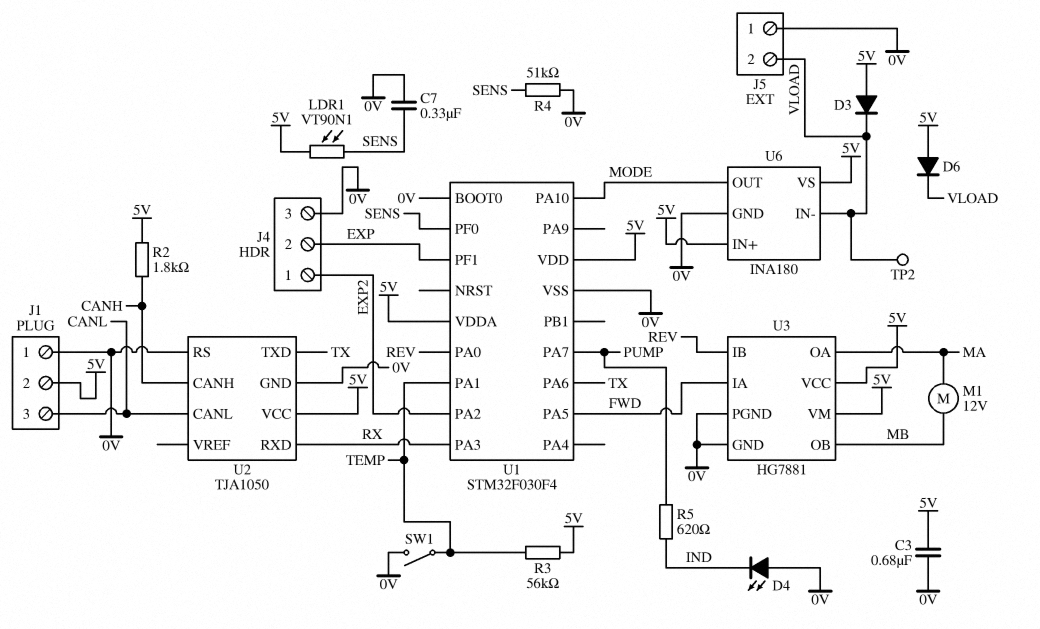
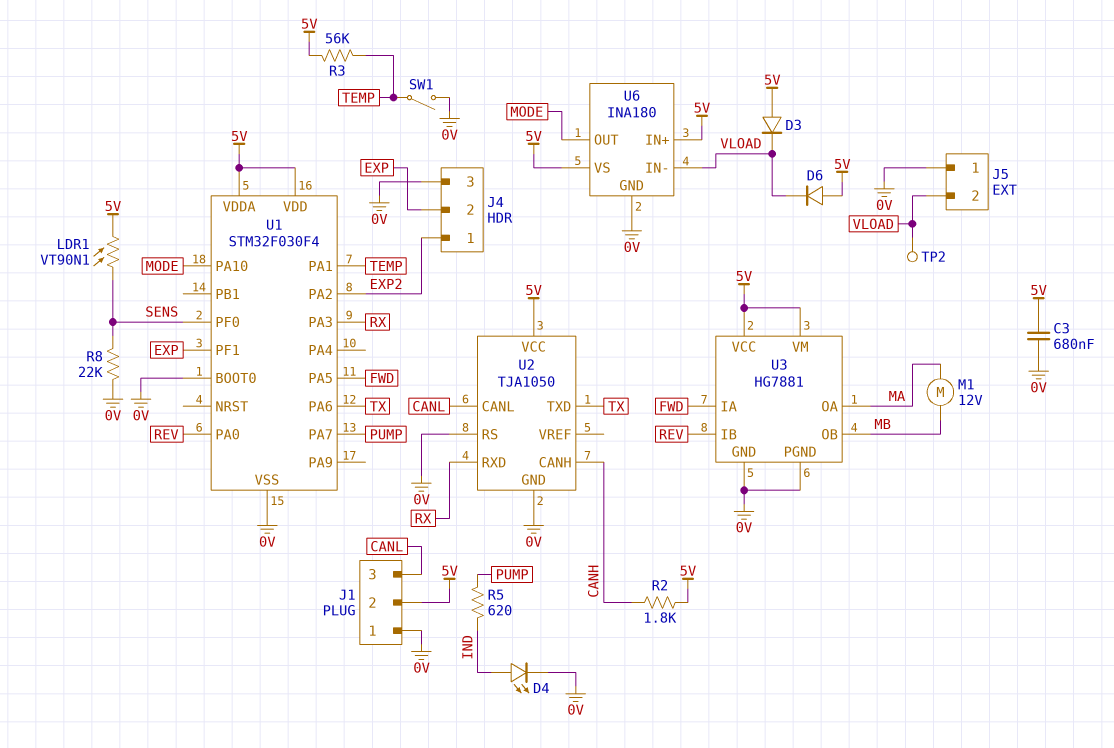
C7: 330nF (0V, SENS) -> none
D4: LED (A 0V, K IND) -> LED (A IND, K 0V)
R4: 51k (0V, SENS) -> none
R8: none -> 22k (0V, SENS)

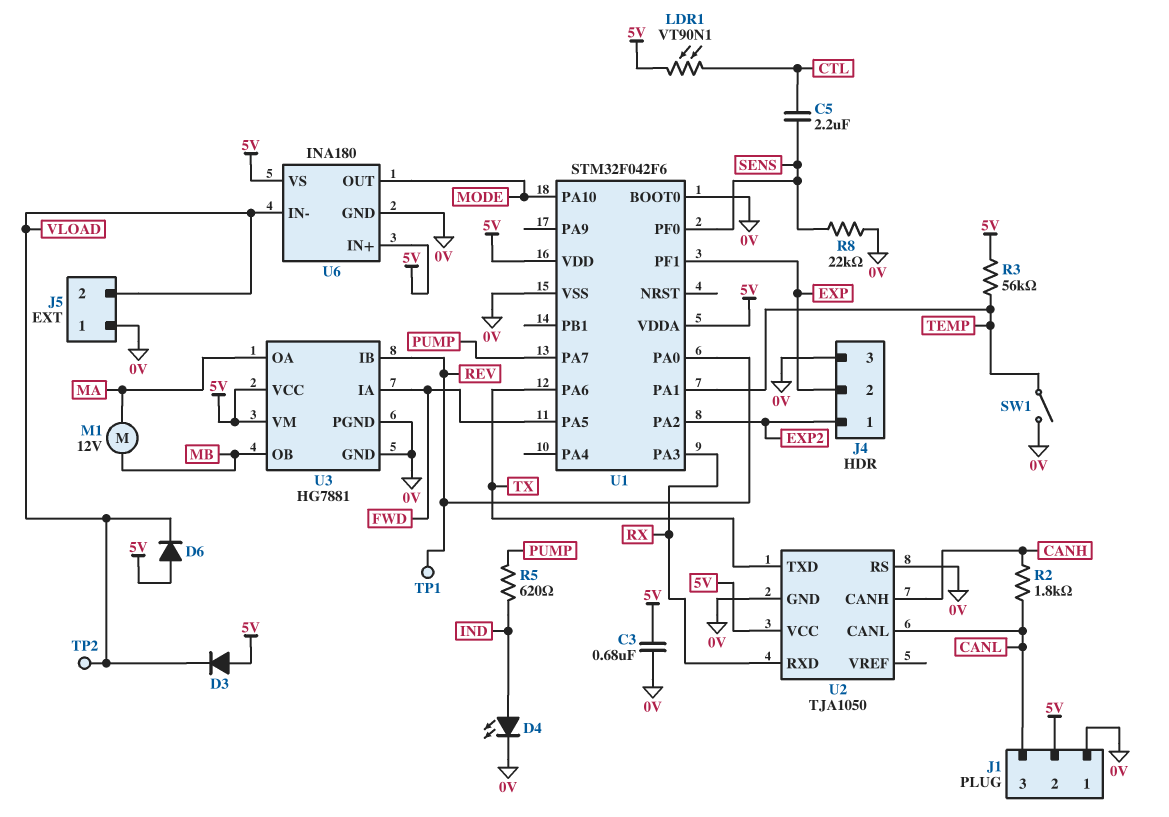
C5: none -> 2.2uF (CTL, SENS)
LDR1: VT90N1 (5V, SENS) -> VT90N1 (5V, CTL)
R2: 1.8k (5V, CANH) -> 1.8k (CANH, CANL)
TP1: none -> test point (REV)
U1: STM32F030F4 -> STM32F042F6

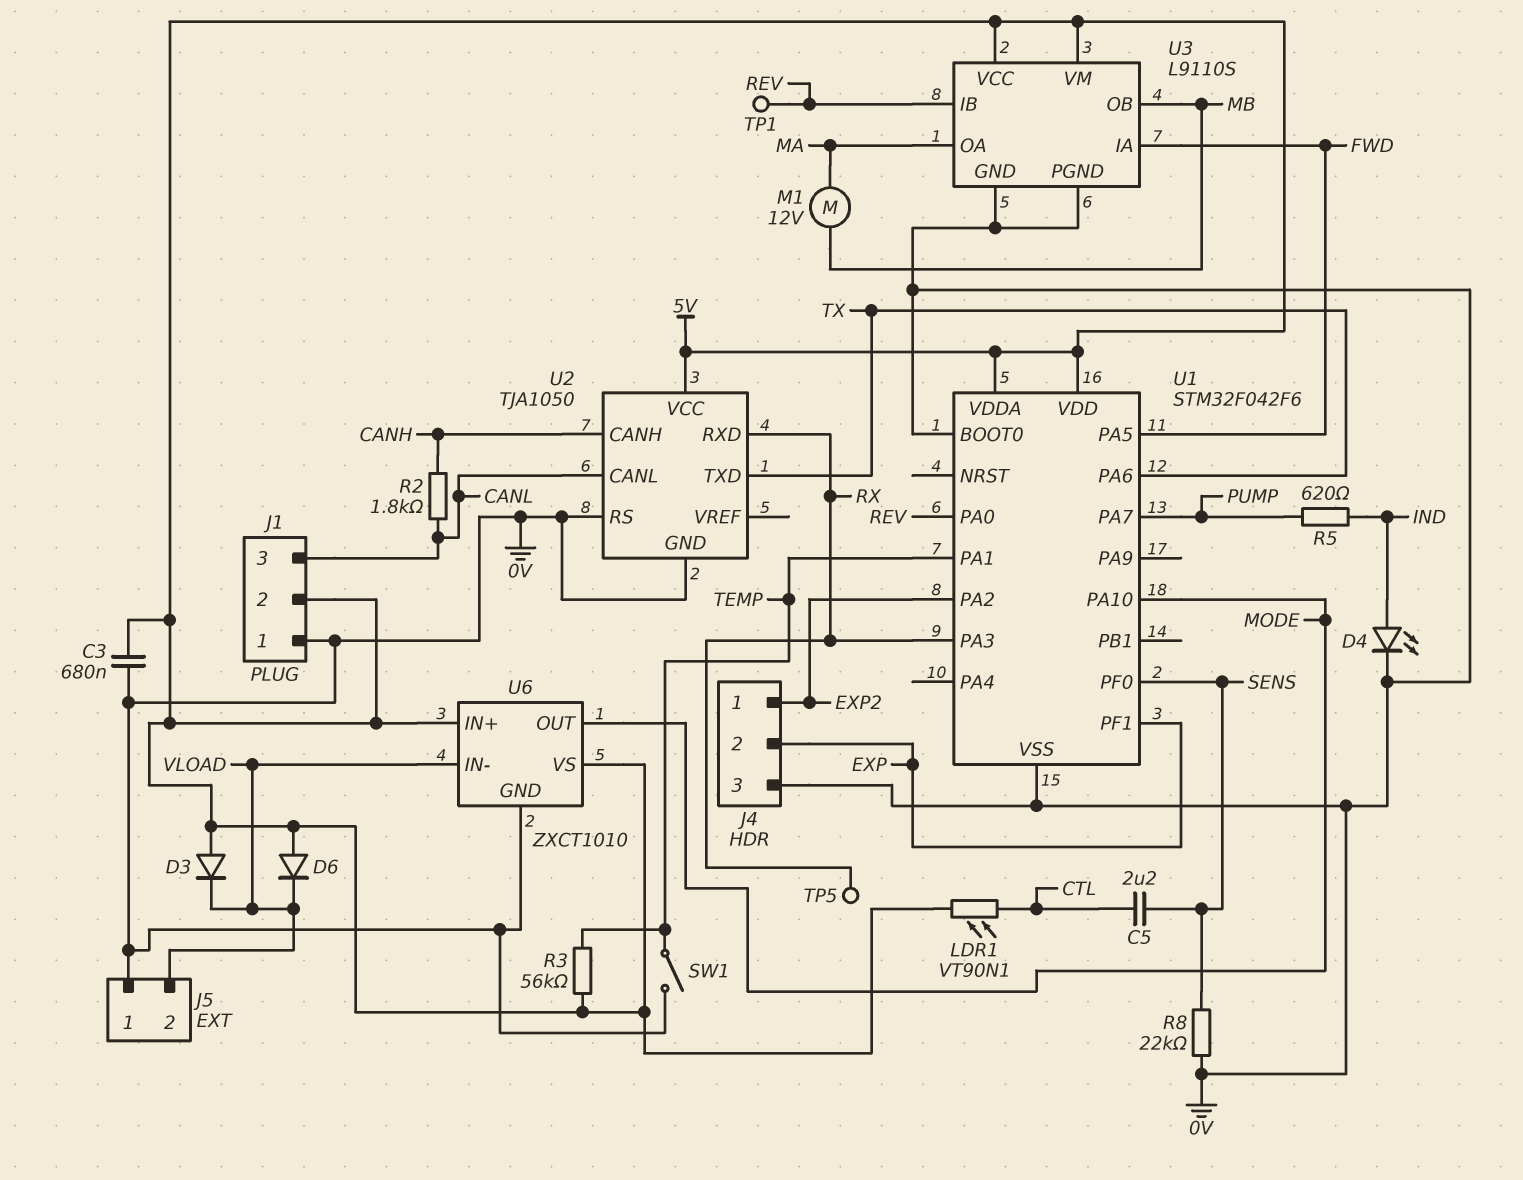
TP2: test point (VLOAD) -> none
TP5: none -> test point (RX)
U3: HG7881 -> L9110S
U6: INA180 -> ZXCT1010

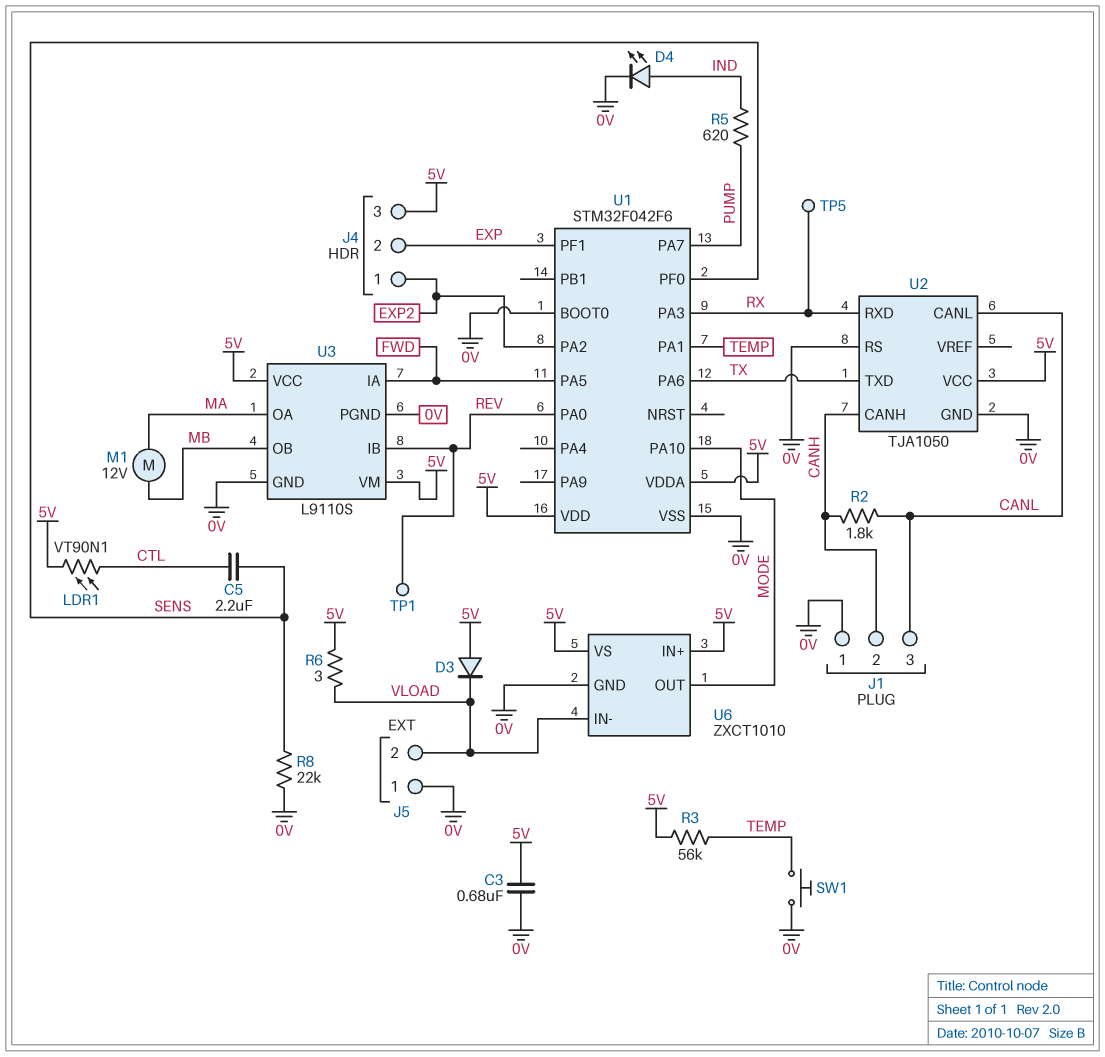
D6: diode (A 5V, K VLOAD) -> none
J1 pin 2: 5V -> CANH
J4 pin 3: 0V -> 5V
R6: none -> 3 (5V, VLOAD)
SW1: switch (0V, TEMP) -> button (0V, TEMP)

